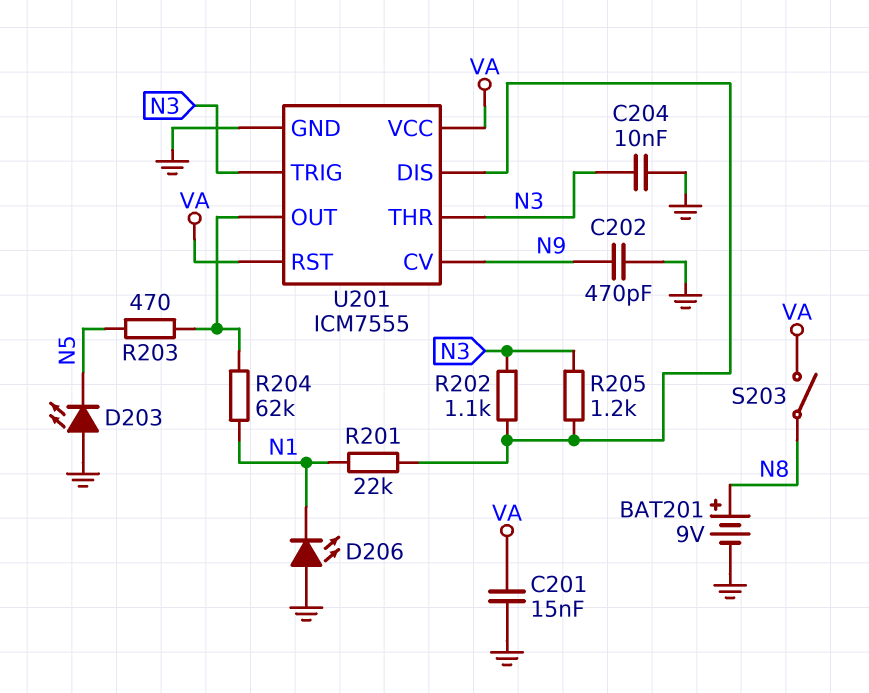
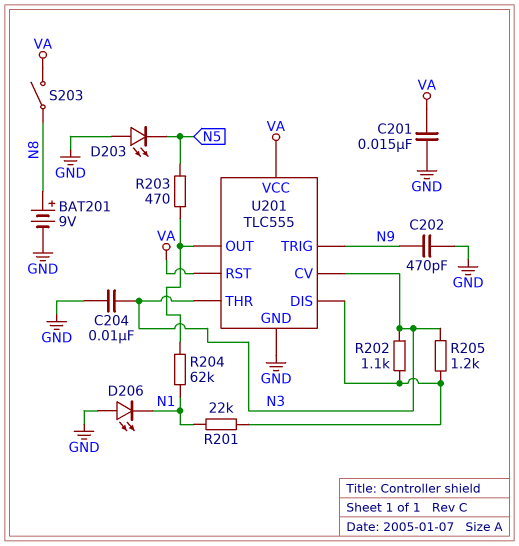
U201: ICM7555 -> TLC555
U201 pin CV: N9 -> N3
U201 pin TRIG: N3 -> N9

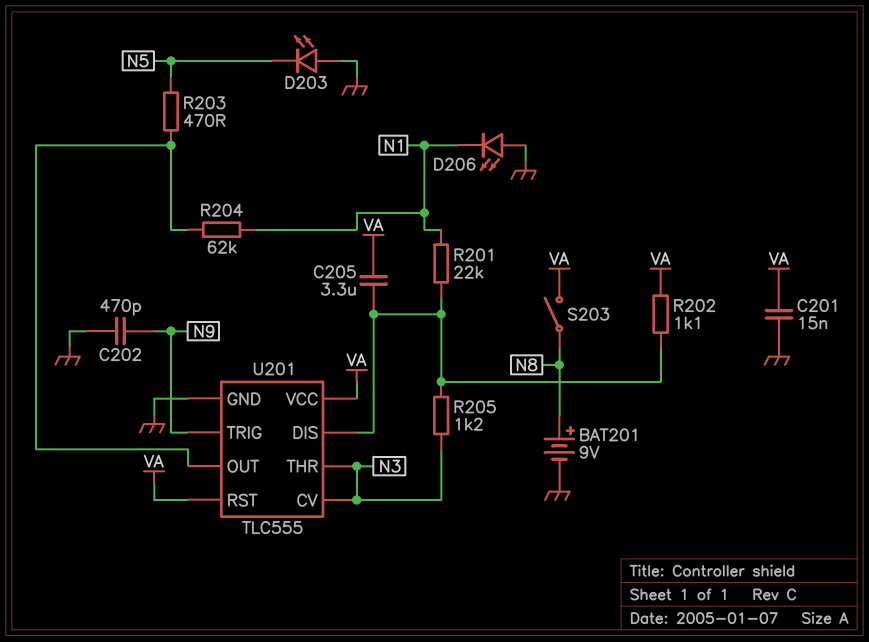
C204: 10nF (GND, N3) -> none
C205: none -> 3.3uF (U201/DIS, VA)
R202: 1.1k (N3, U201/DIS) -> 1.1k (U201/DIS, VA)

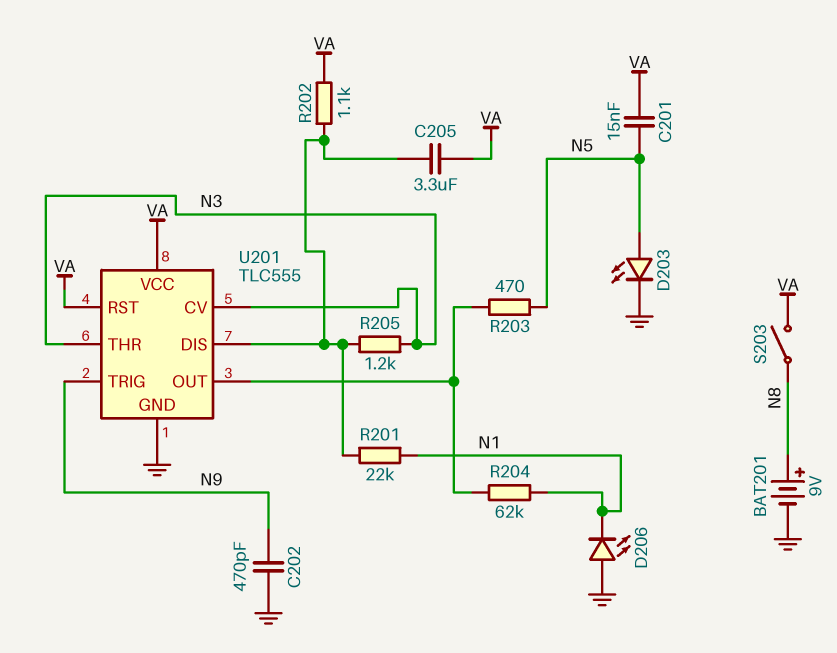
C201: 15nF (GND, VA) -> 15nF (N5, VA)
D203: LED (A GND, K N5) -> LED (A N5, K GND)

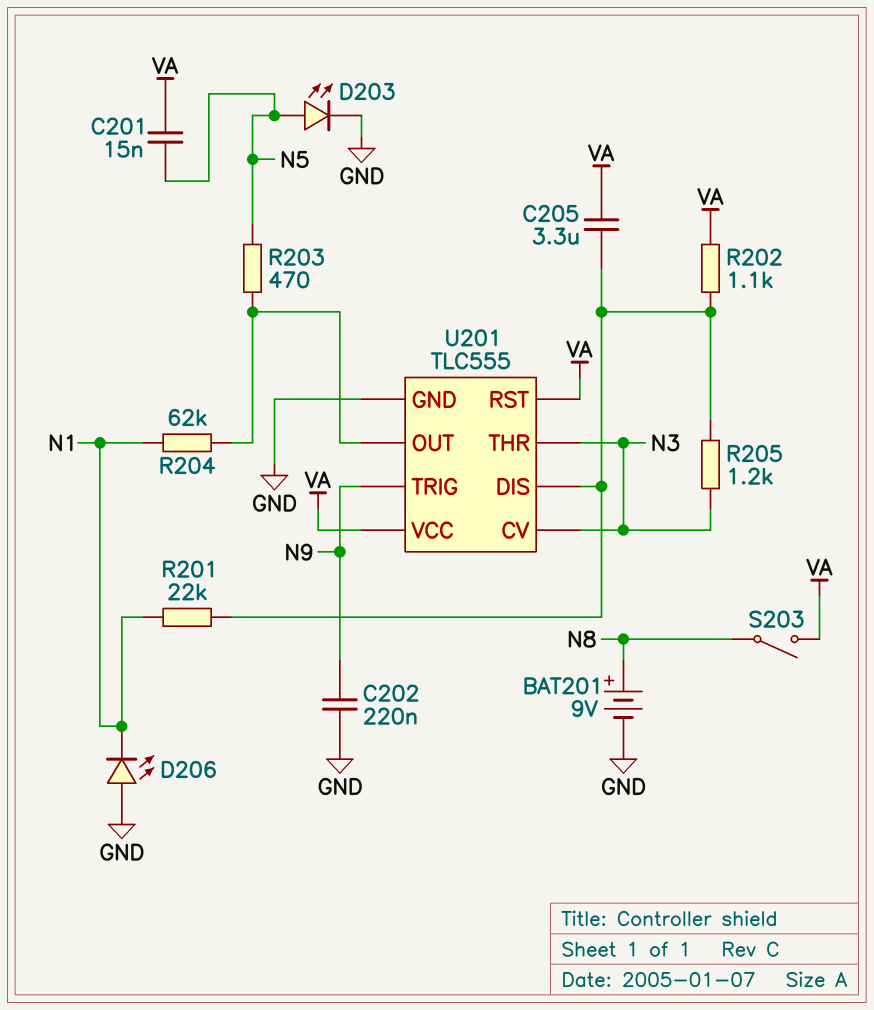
C202: 470pF (GND, N9) -> 220nF (GND, N9)

